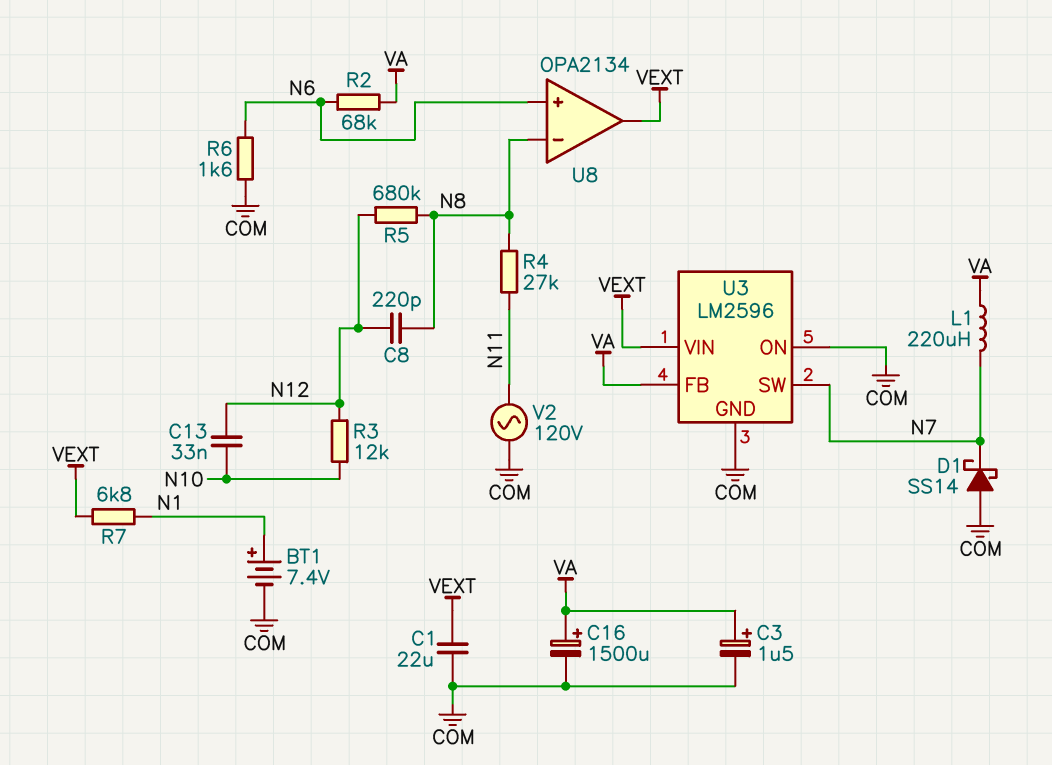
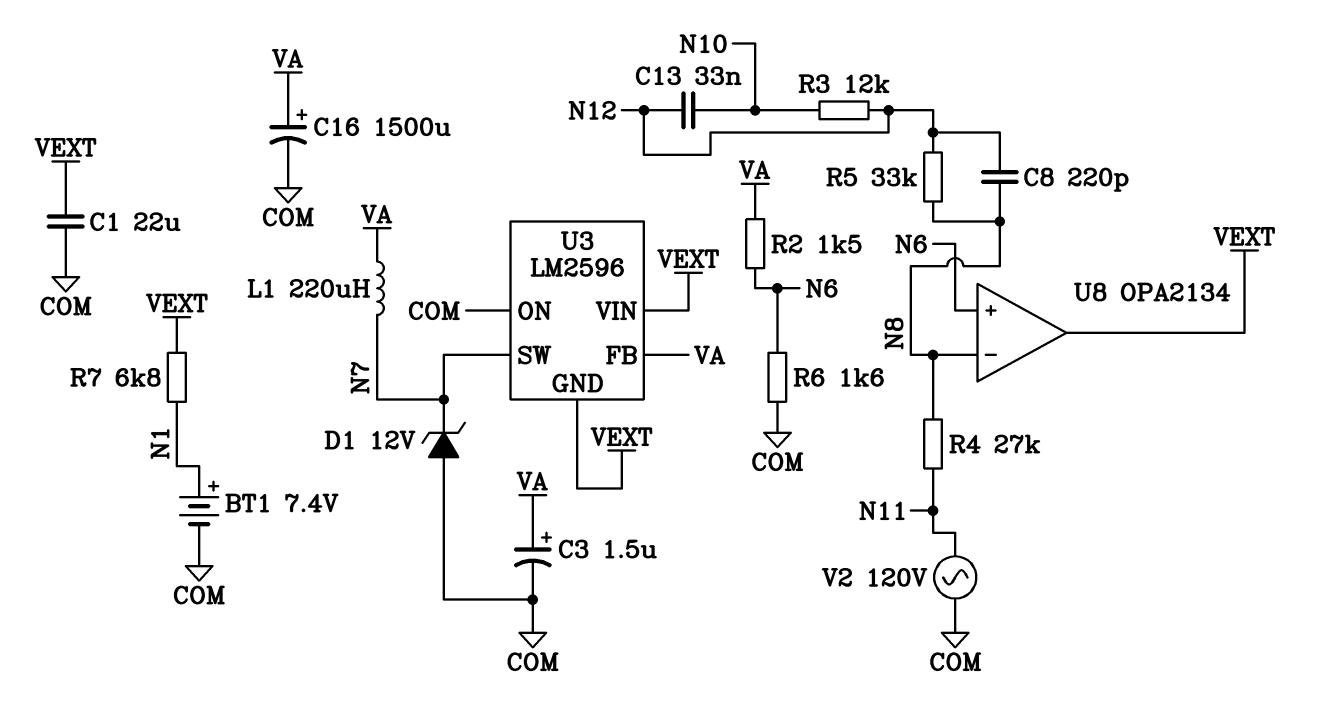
D1: schottky SS14 (A COM, K N7) -> zener 12V (A COM, K N7)
R2: 68k (N6, VA) -> 1.5k (N6, VA)
R5: 680k (N8, N12) -> 33k (N8, N12)
U3 pin GND: COM -> VEXT

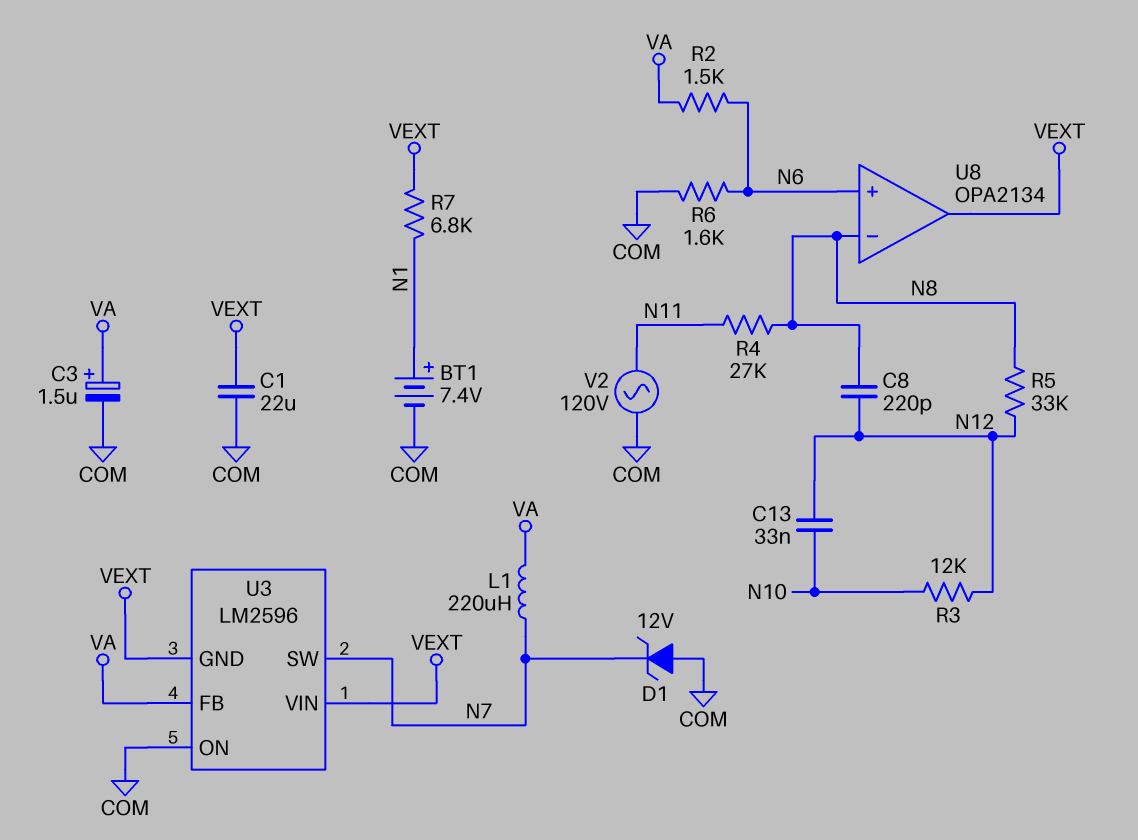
C16: 1500uF (plus VA, minus COM) -> none

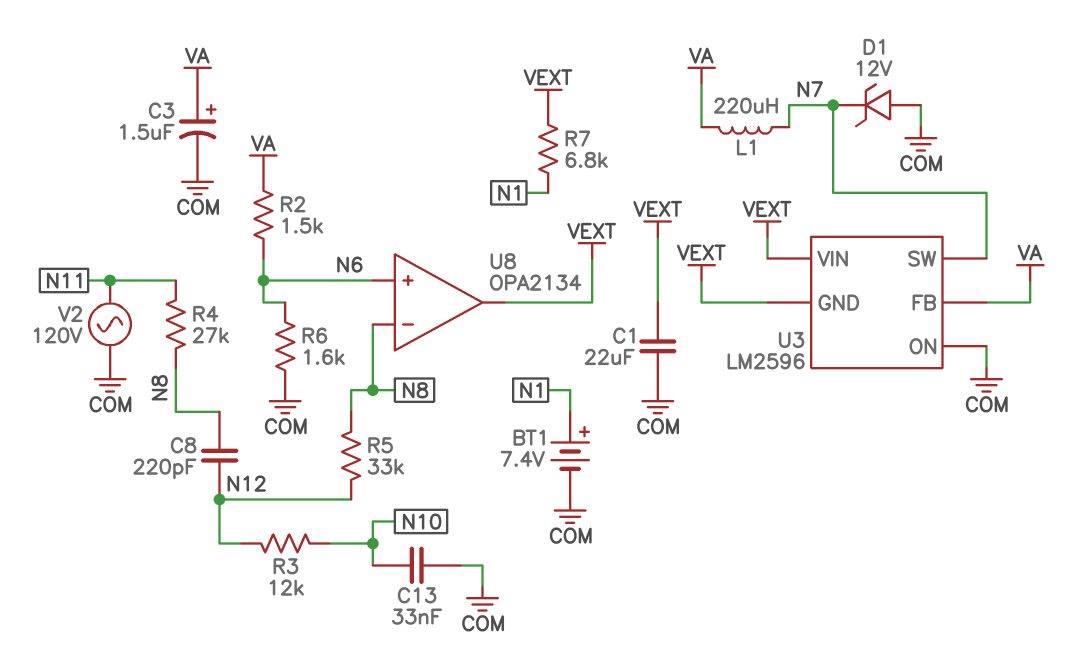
C13: 33nF (N10, N12) -> 33nF (COM, N10)

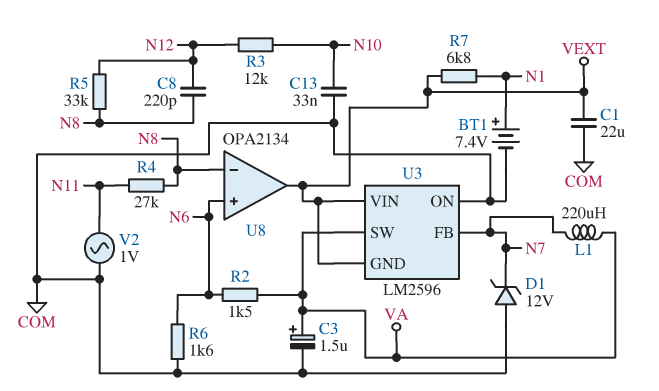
U3 pin FB: VA -> N7
U3 pin SW: N7 -> VA
V2: AC 120V (COM, N11) -> AC 1V (COM, N11)

